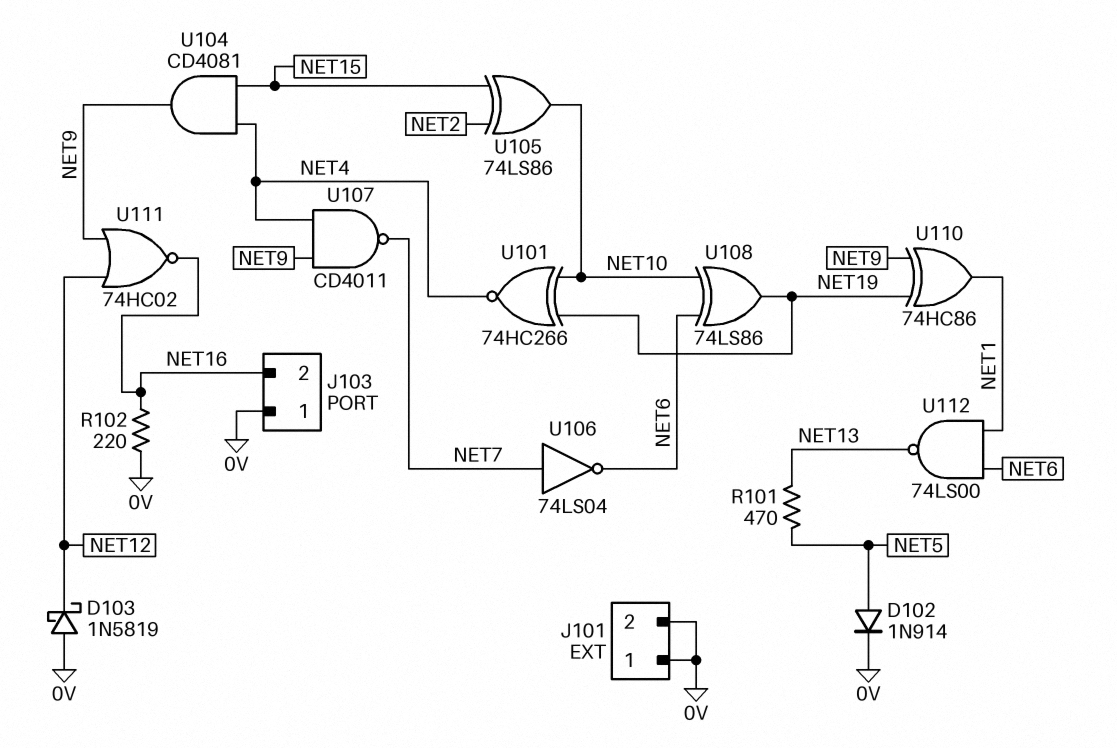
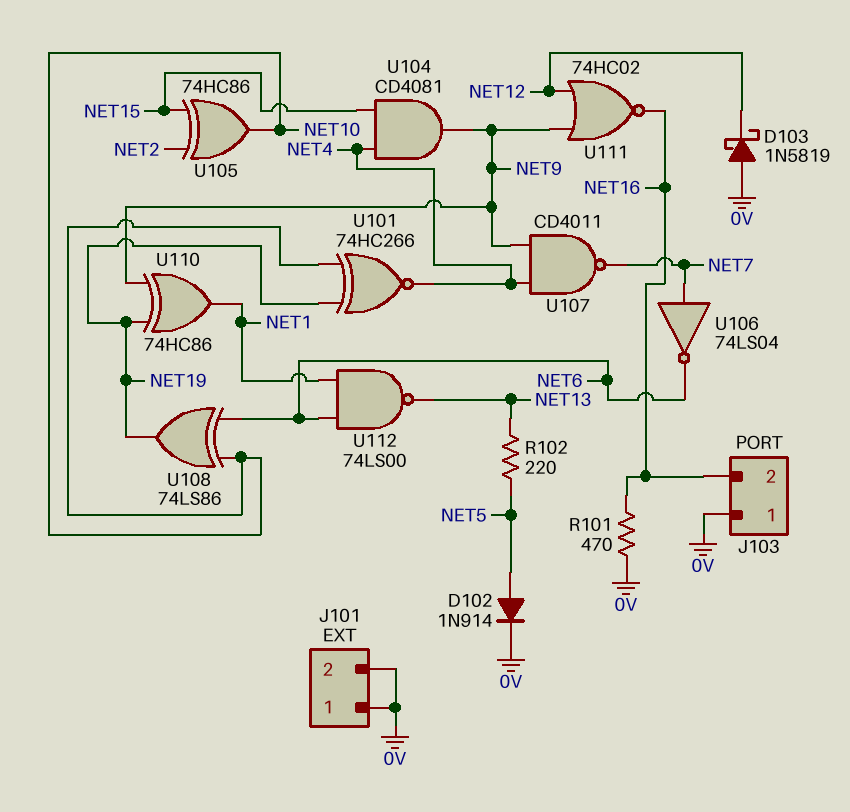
R101: 470 (NET5, NET13) -> 470 (0V, NET16)
R102: 220 (0V, NET16) -> 220 (NET5, NET13)
U105: XOR 74LS86 (in NET2, in NET15, out NET10) -> XOR 74HC86 (in NET2, in NET15, out NET10)

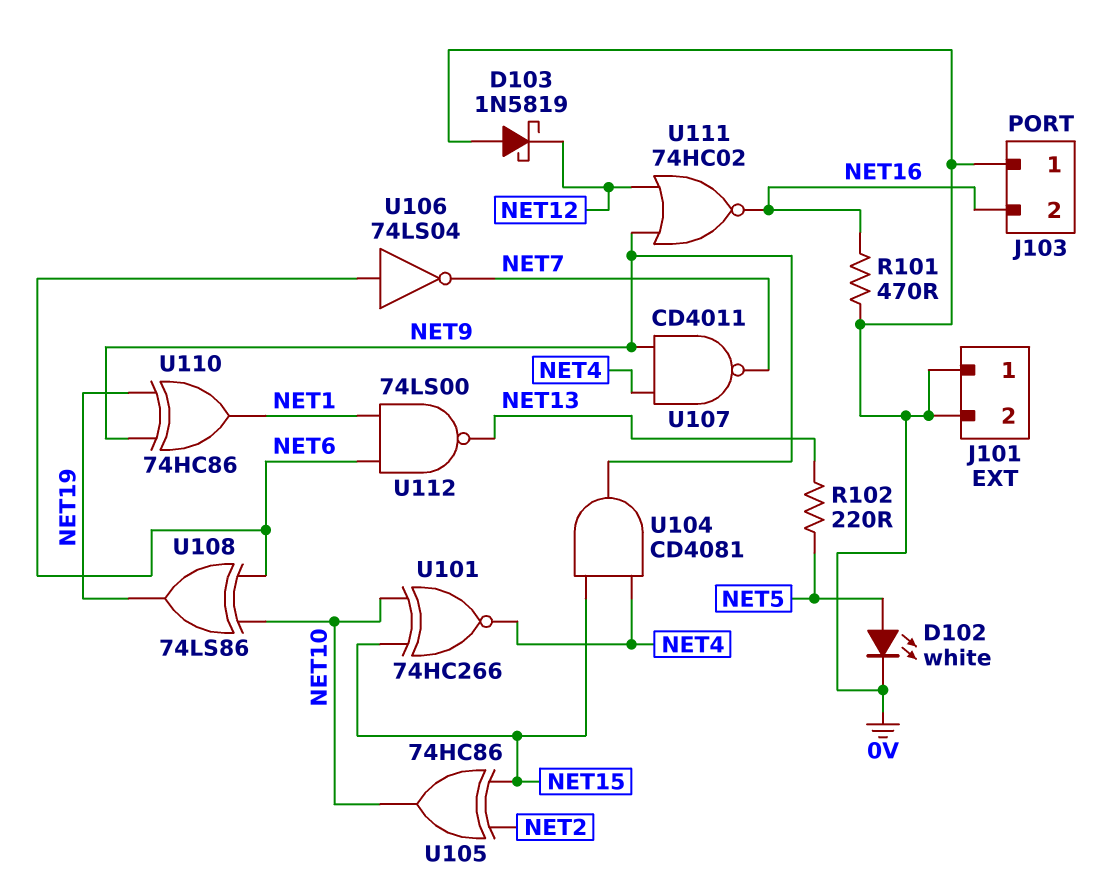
D102: diode 1N914 (A NET5, K 0V) -> LED white (A NET5, K 0V)
U101: XNOR 74HC266 (in NET10, in NET19, out NET4) -> XNOR 74HC266 (in NET10, in NET15, out NET4)
U106: NOT 74LS04 (in NET7, out NET6) -> NOT 74LS04 (in NET6, out NET7)

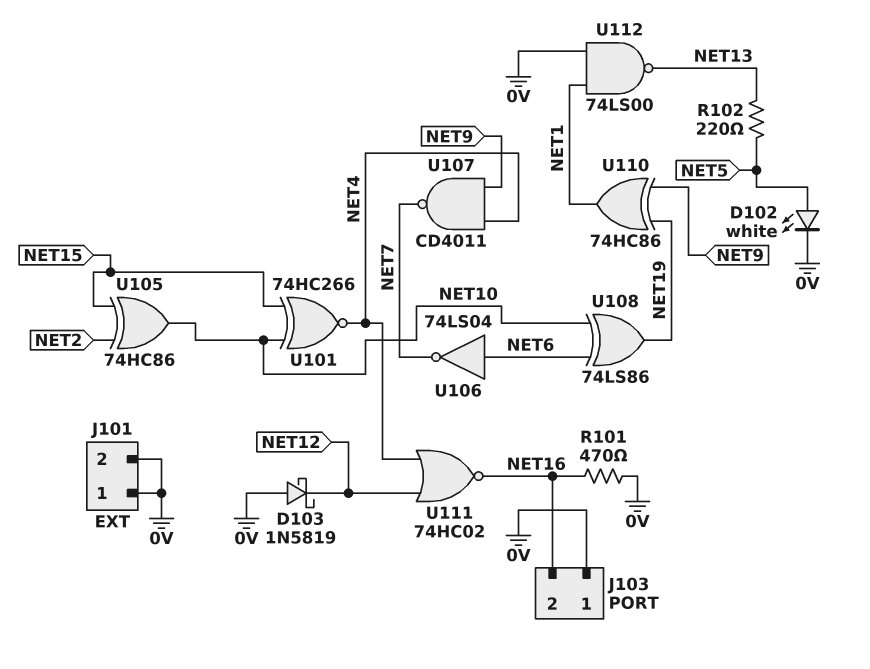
U104: AND CD4081 (in NET4, in NET15, out NET9) -> none
U111: NOR 74HC02 (in NET9, in NET12, out NET16) -> NOR 74HC02 (in NET4, in NET12, out NET16)
U112: NAND 74LS00 (in NET1, in NET6, out NET13) -> NAND 74LS00 (in 0V, in NET1, out NET13)

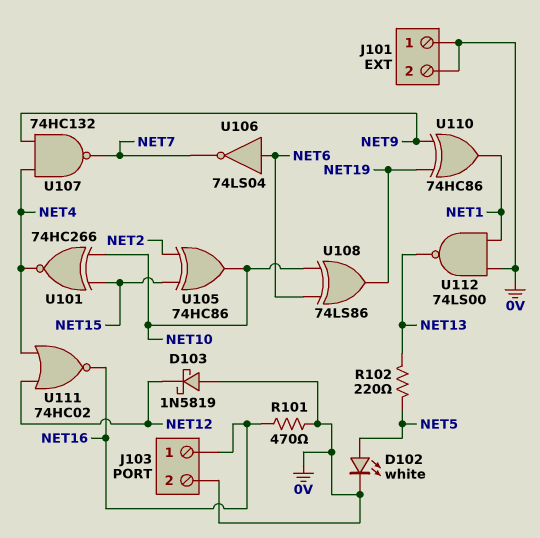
J103 pin 1: 0V -> NET16
J103 pin 2: NET16 -> 0V
U107: NAND CD4011 (in NET4, in NET9, out NET7) -> NAND 74HC132 (in NET4, in NET9, out NET7)

